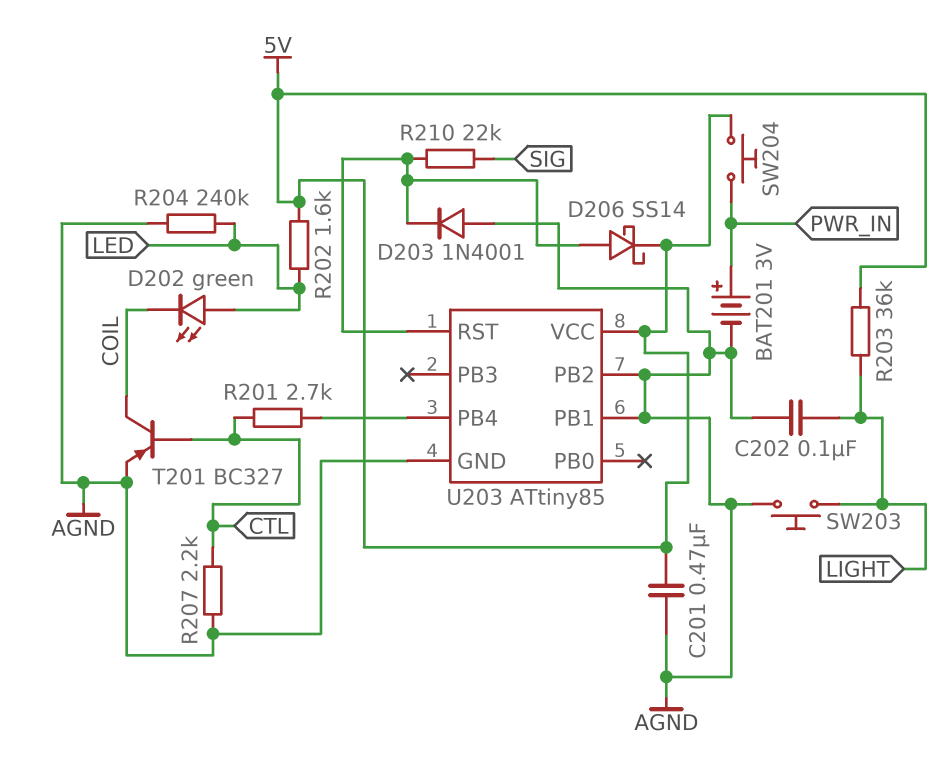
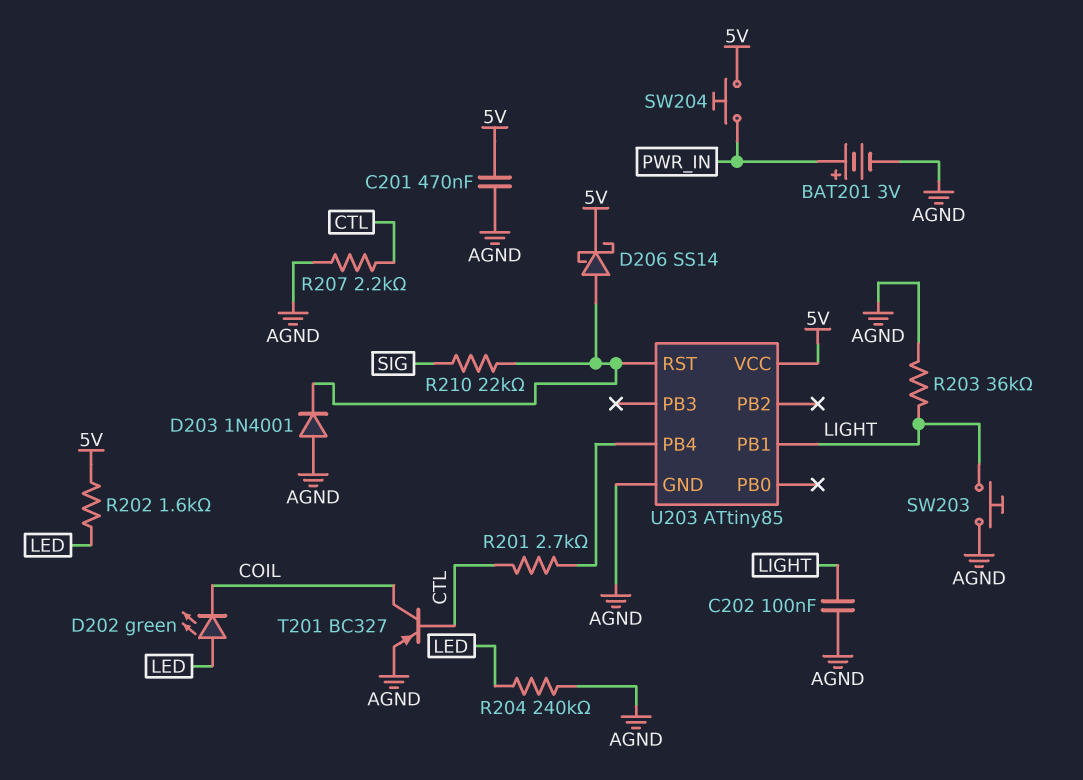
R203: 36k (5V, LIGHT) -> 36k (AGND, LIGHT)
U203 pin PB1: AGND -> LIGHT
U203 pin PB2: AGND -> none

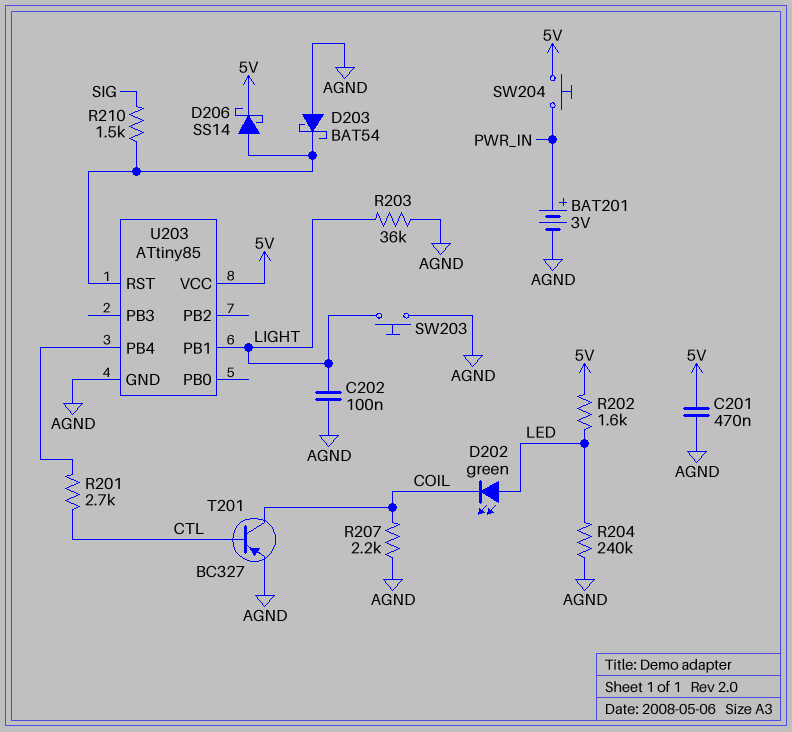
D203: diode 1N4001 (A AGND, K U203/RST) -> schottky BAT54 (A AGND, K U203/RST)
R207: 2.2k (AGND, CTL) -> 2.2k (AGND, COIL)
R210: 22k (SIG, U203/RST) -> 1.5k (SIG, U203/RST)

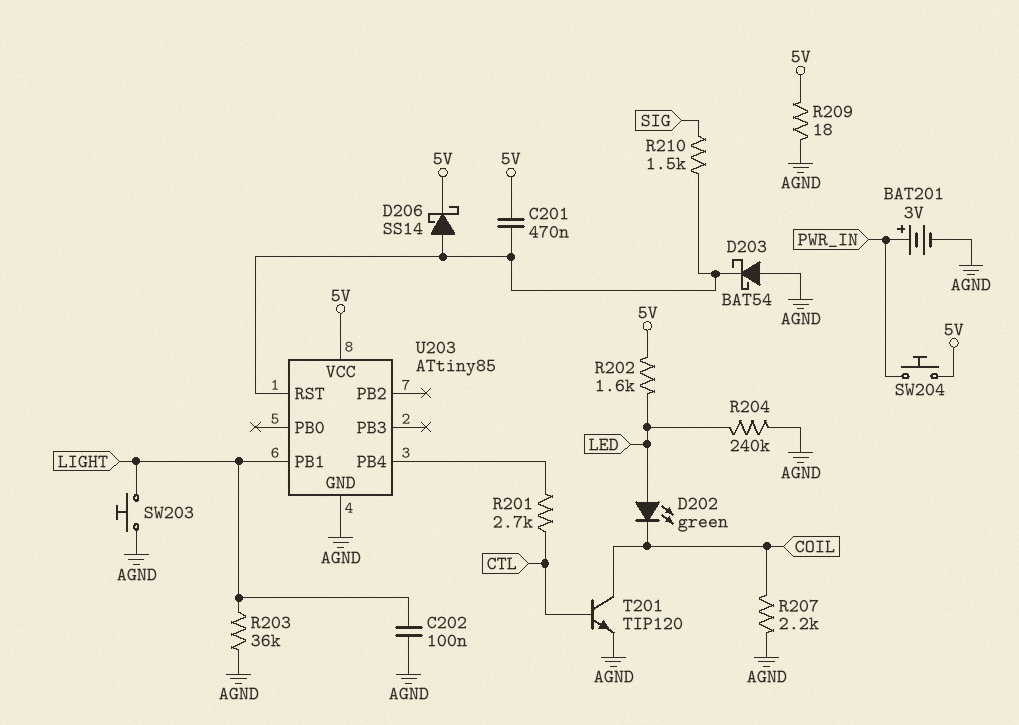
C201: 470nF (5V, AGND) -> 470nF (5V, U203/RST)
R209: none -> 18 (5V, AGND)
T201: PNP BC327 (B CTL, C COIL, E AGND) -> NPN TIP120 (B CTL, C COIL, E AGND)

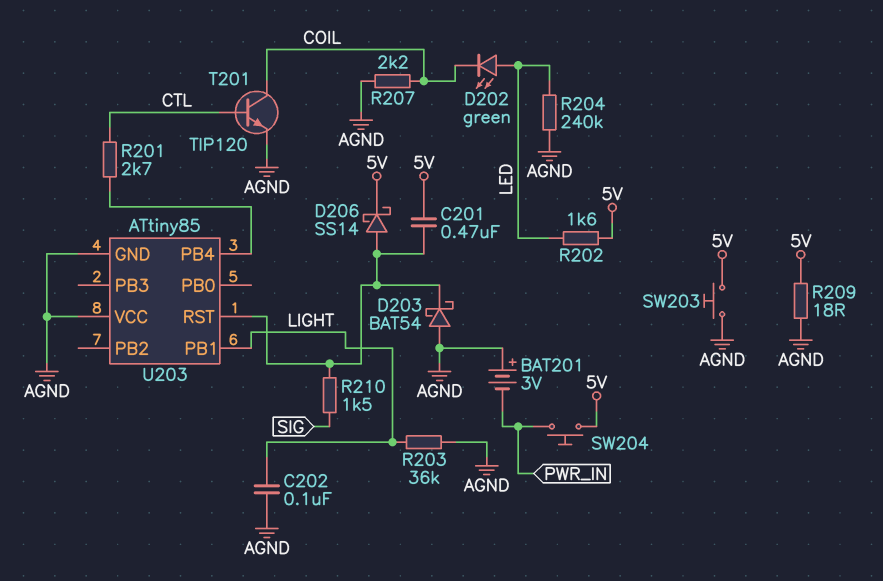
BAT201: 3V (plus PWR_IN, minus AGND) -> 3V (plus AGND, minus PWR_IN)
SW203: button (AGND, LIGHT) -> button (5V, AGND)
U203 pin VCC: 5V -> AGND

